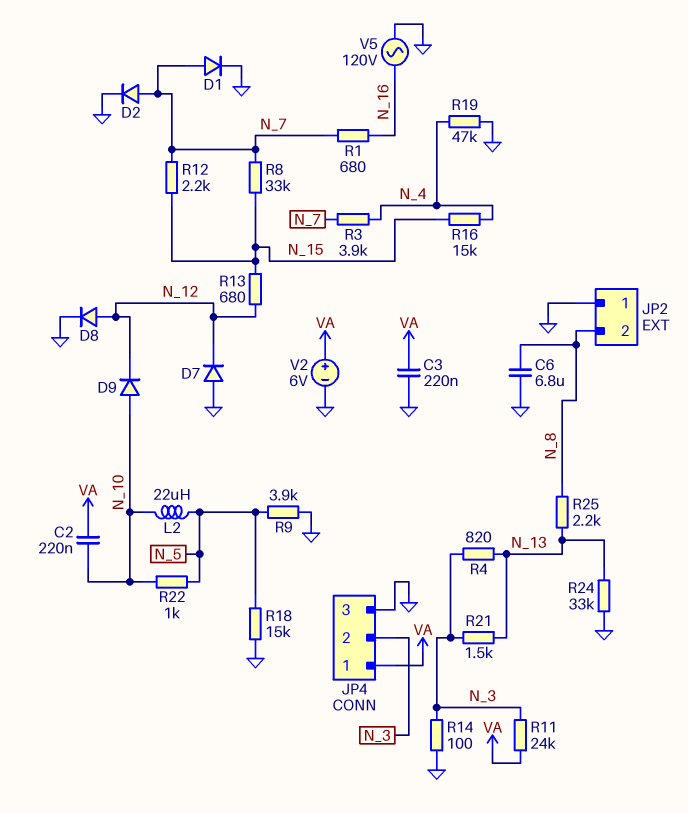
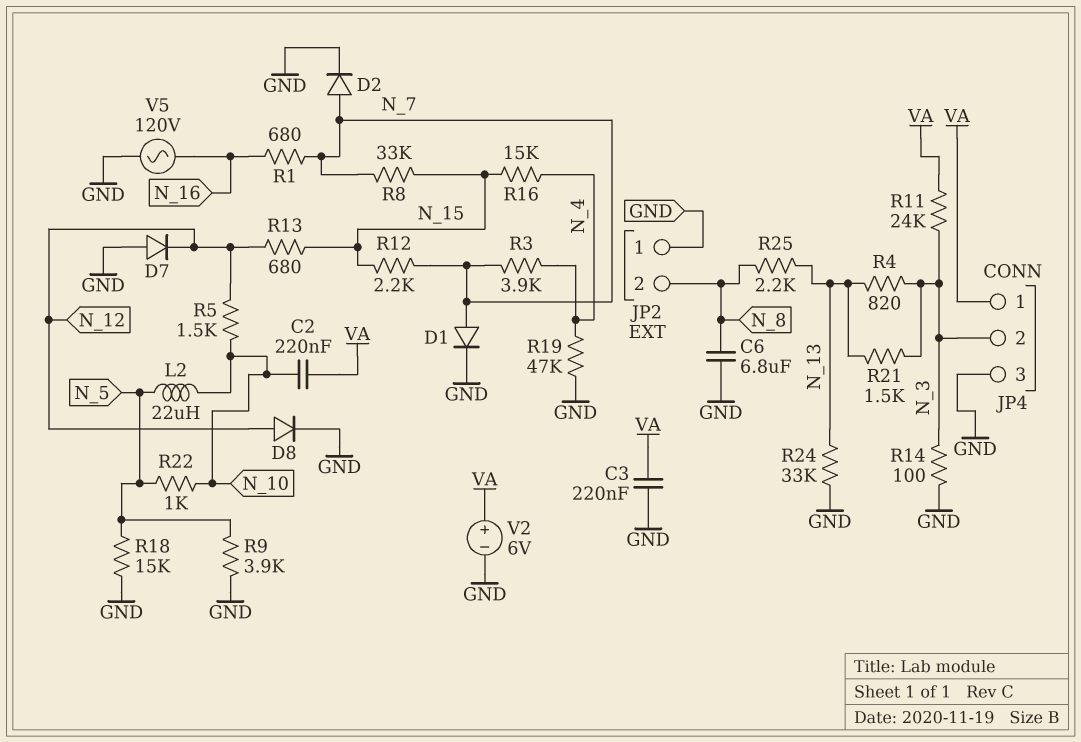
D9: diode (A N_10, K N_12) -> none
R5: none -> 1.5k (N_10, N_12)

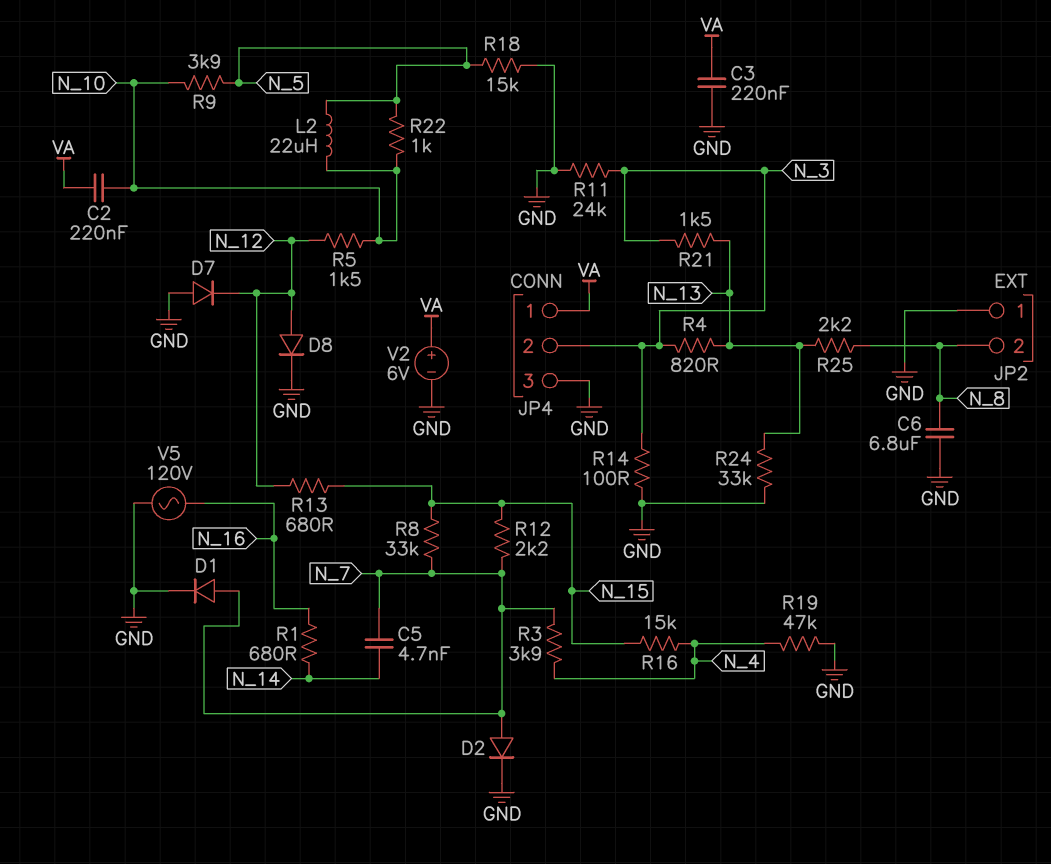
C5: none -> 4.7nF (N_7, N_14)
R1: 680 (N_7, N_16) -> 680 (N_14, N_16)
R9: 3.9k (GND, N_5) -> 3.9k (N_5, N_10)
R11: 24k (N_3, VA) -> 24k (GND, N_3)

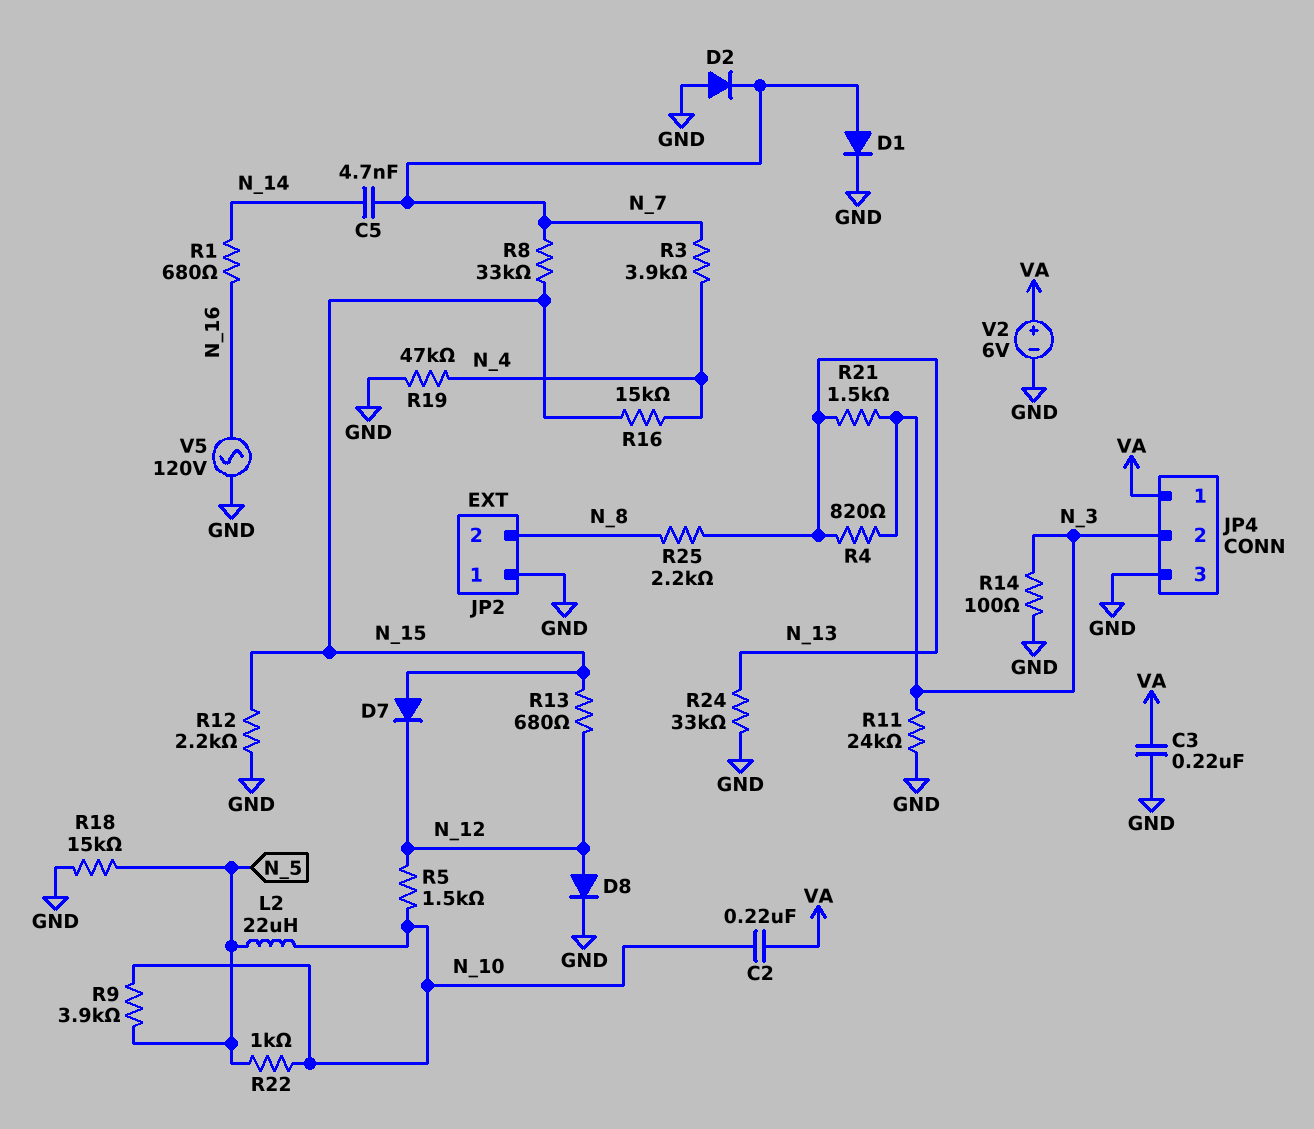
C6: 6.8uF (GND, N_8) -> none
D2: diode (A N_7, K GND) -> diode (A GND, K N_7)
D7: diode (A GND, K N_12) -> diode (A N_15, K N_12)
R12: 2.2k (N_7, N_15) -> 2.2k (GND, N_15)

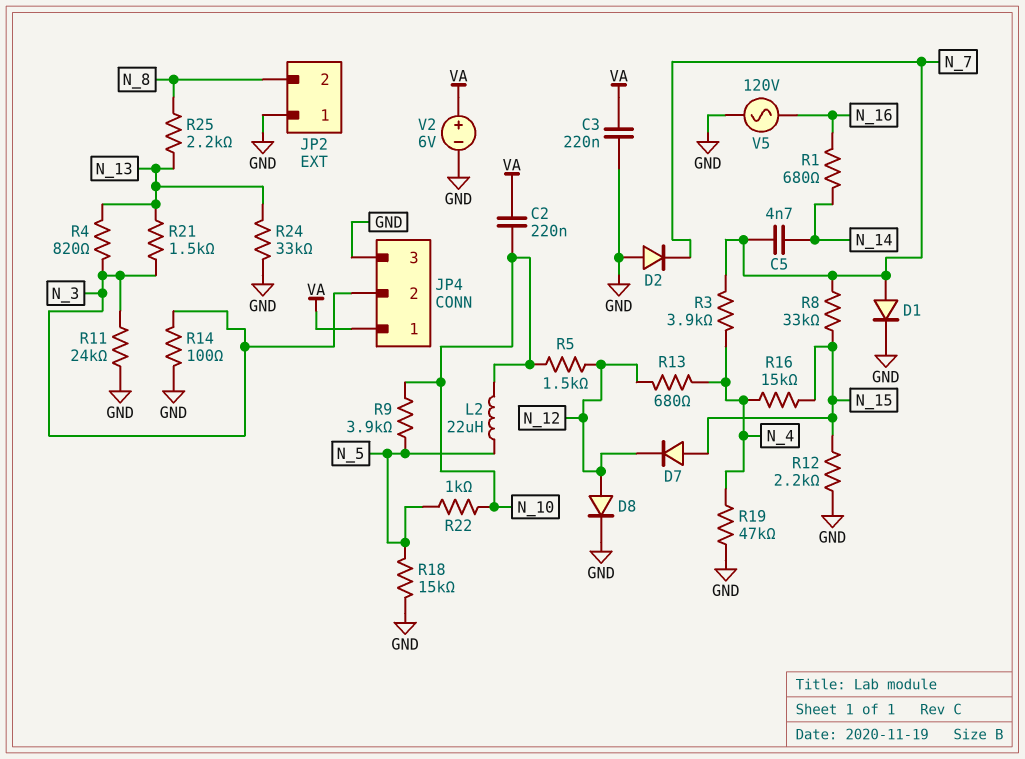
R13: 680 (N_12, N_15) -> 680 (N_4, N_12)

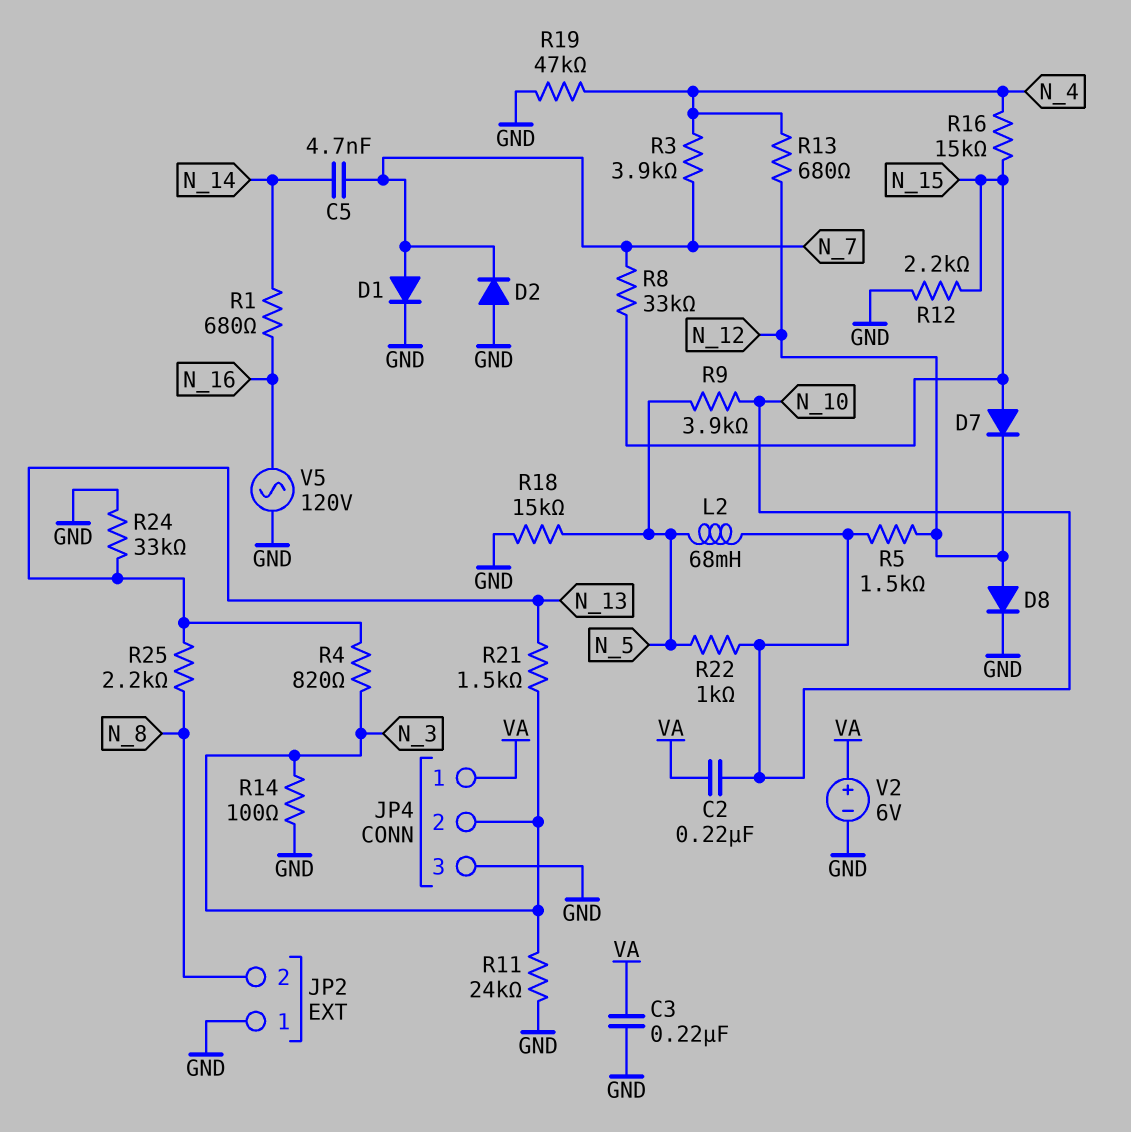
L2: 22uH (N_5, N_10) -> 68mH (N_5, N_10)

